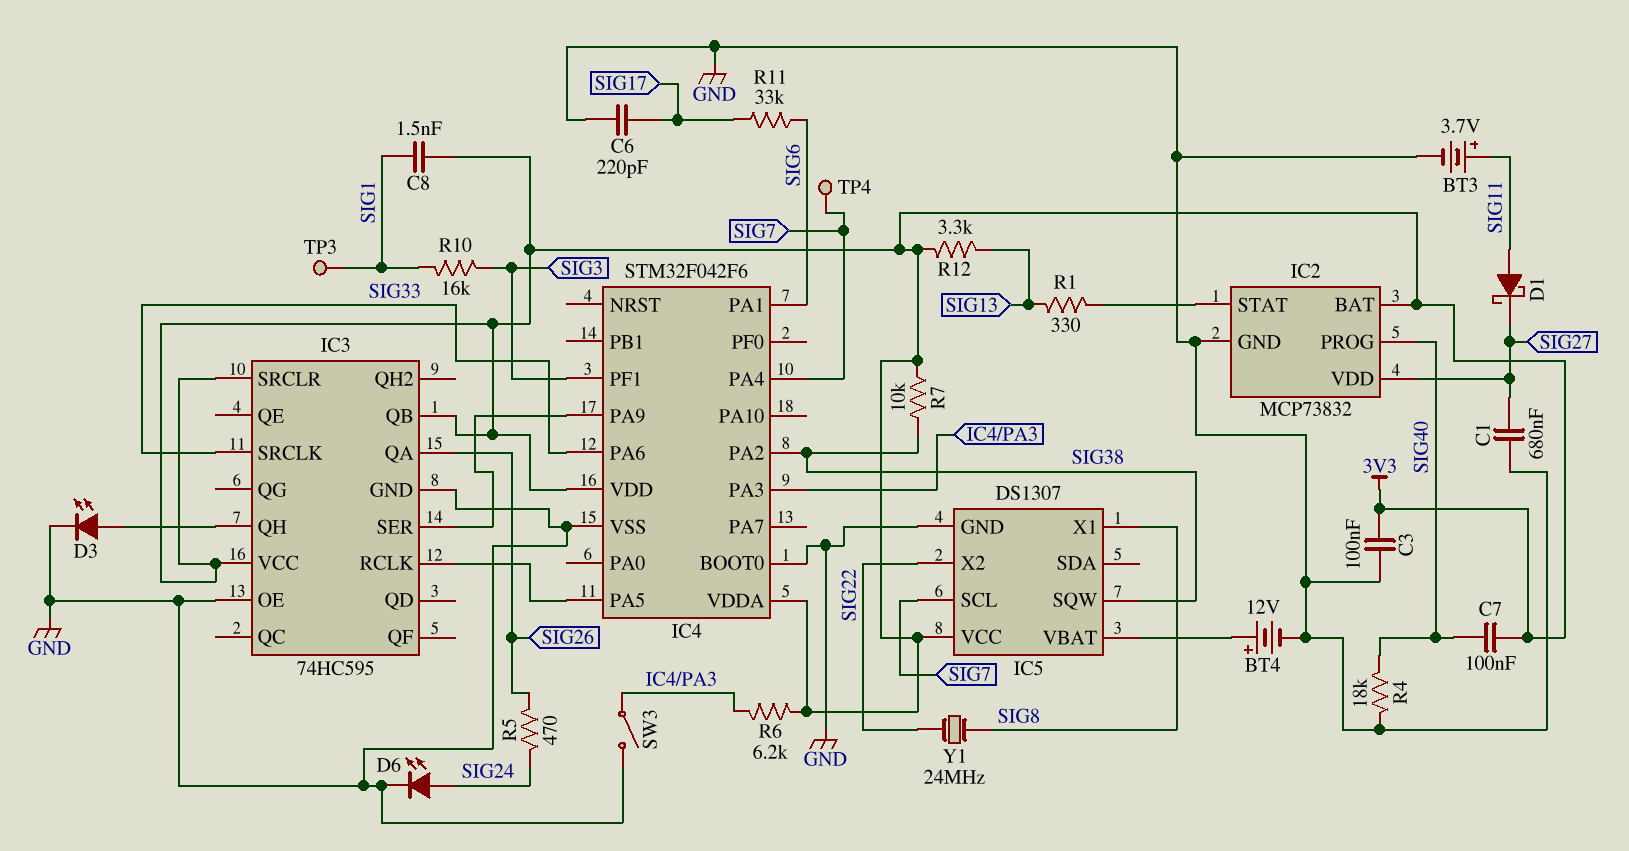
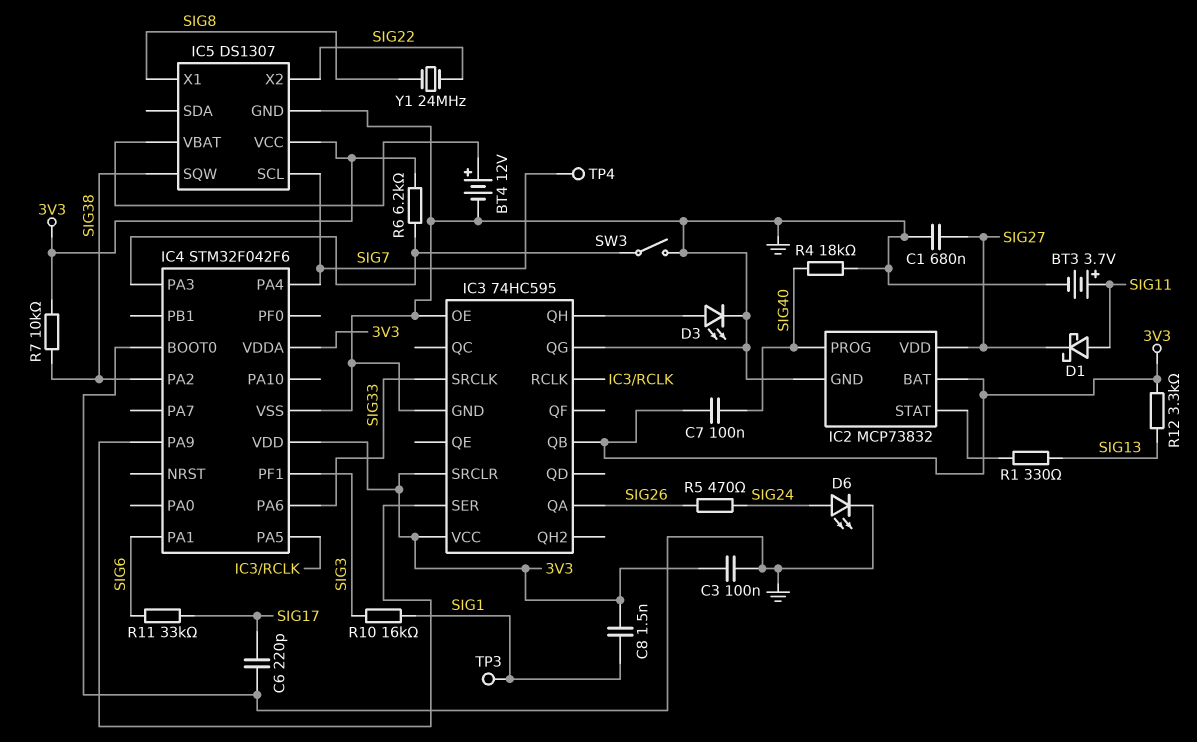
IC3 pin QG: none -> GND

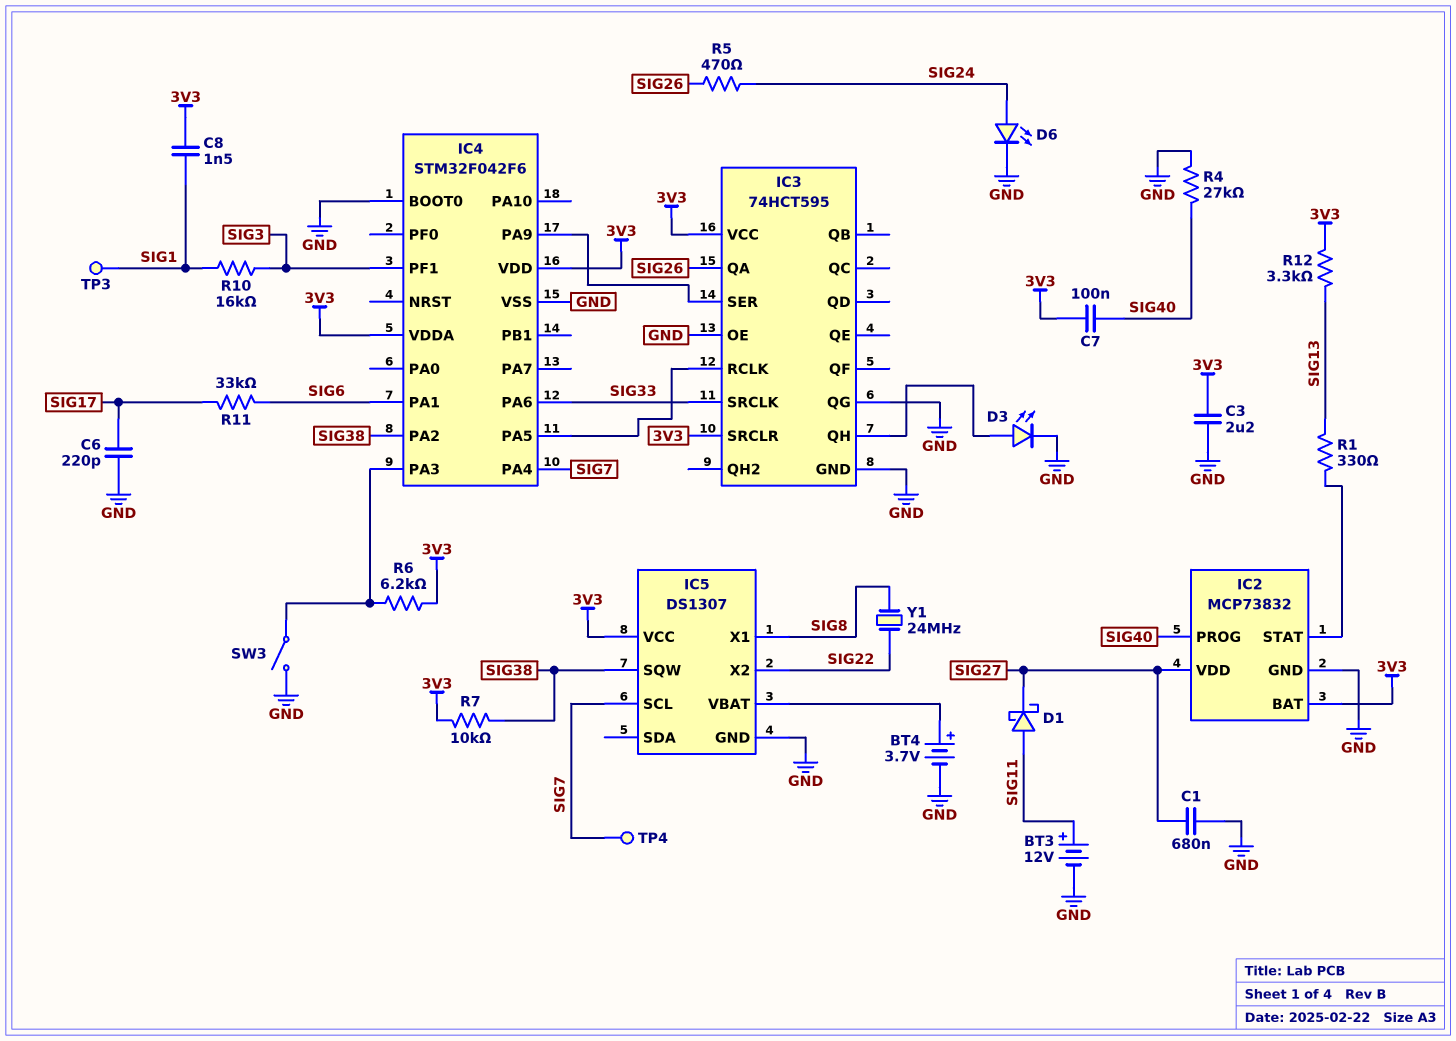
BT3: 3.7V (plus SIG11, minus GND) -> 12V (plus SIG11, minus GND)
BT4: 12V (plus IC5/VBAT, minus GND) -> 3.7V (plus IC5/VBAT, minus GND)
C3: 100nF (3V3, GND) -> 2.2uF (3V3, GND)
IC3: 74HC595 -> 74HCT595
IC3 pin QB: 3V3 -> none
R4: 18k (GND, SIG40) -> 27k (GND, SIG40)

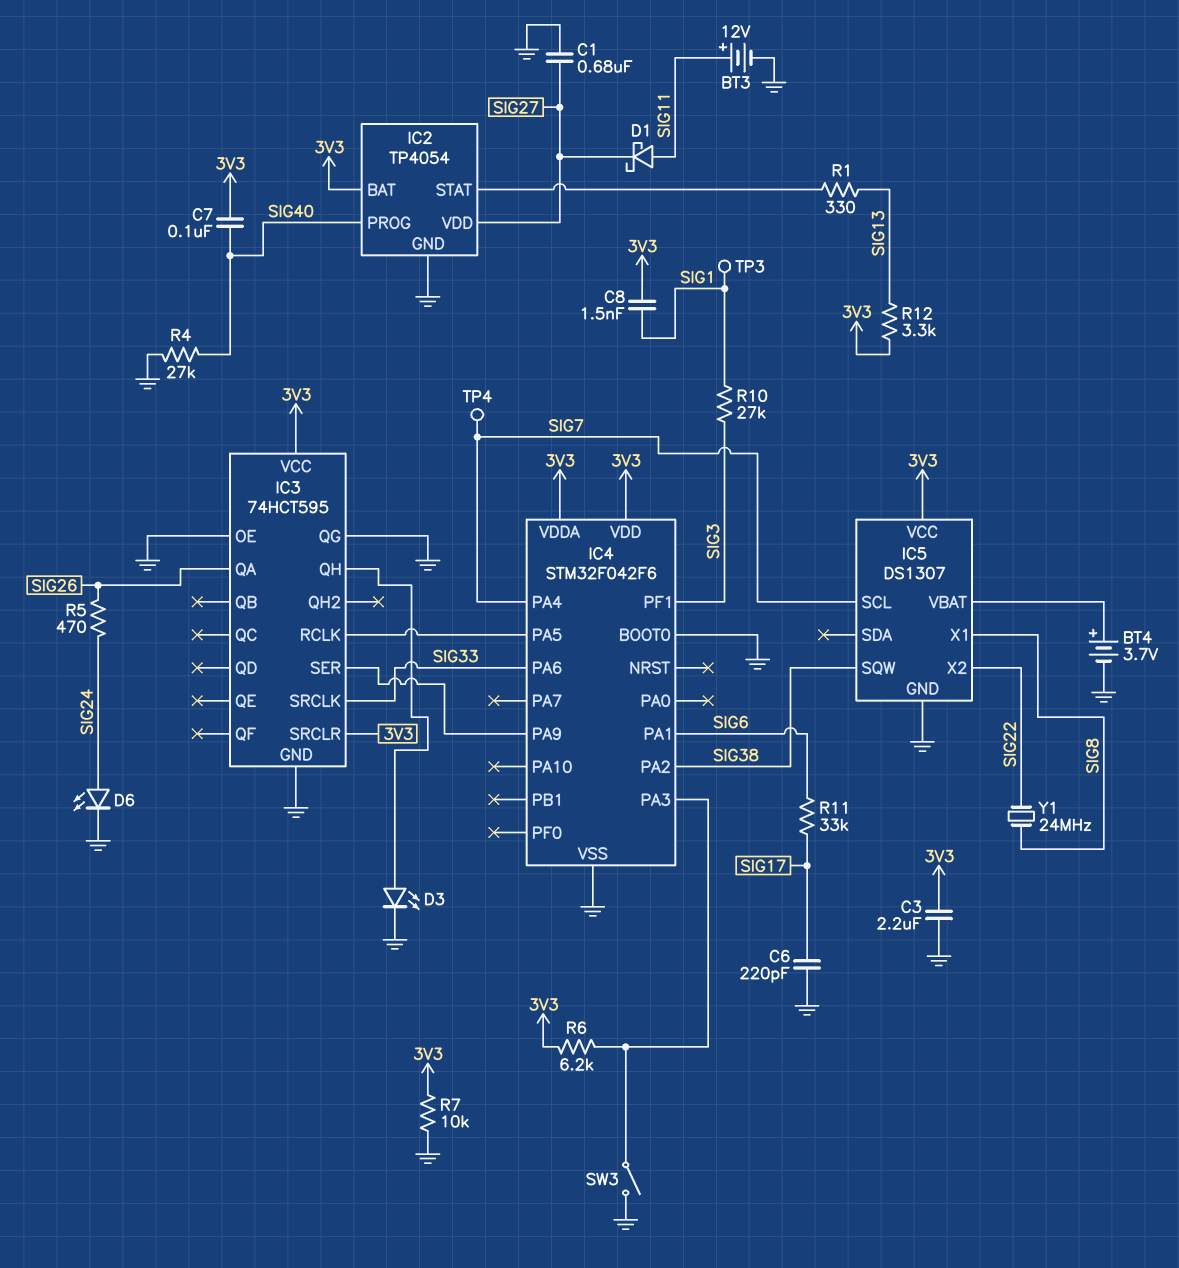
IC2: MCP73832 -> TP4054
R7: 10k (3V3, SIG38) -> 10k (3V3, GND)
R10: 16k (SIG1, SIG3) -> 27k (SIG1, SIG3)

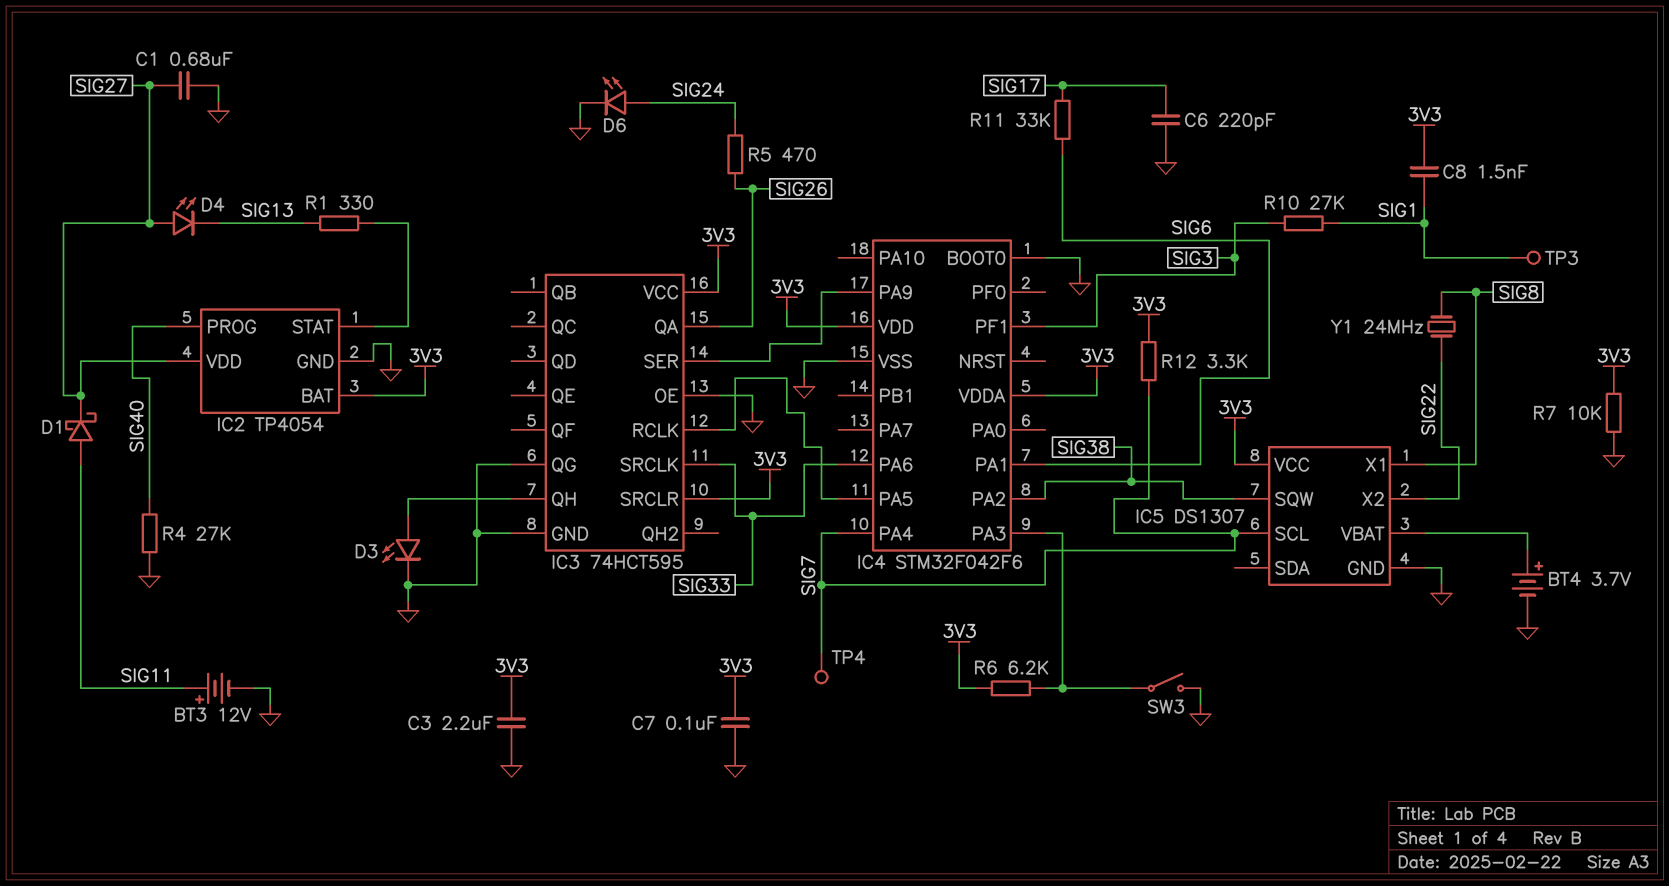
C7: 100nF (3V3, SIG40) -> 100nF (3V3, GND)
D4: none -> LED (A SIG27, K SIG13)
R12: 3.3k (3V3, SIG13) -> 3.3k (3V3, SIG7)

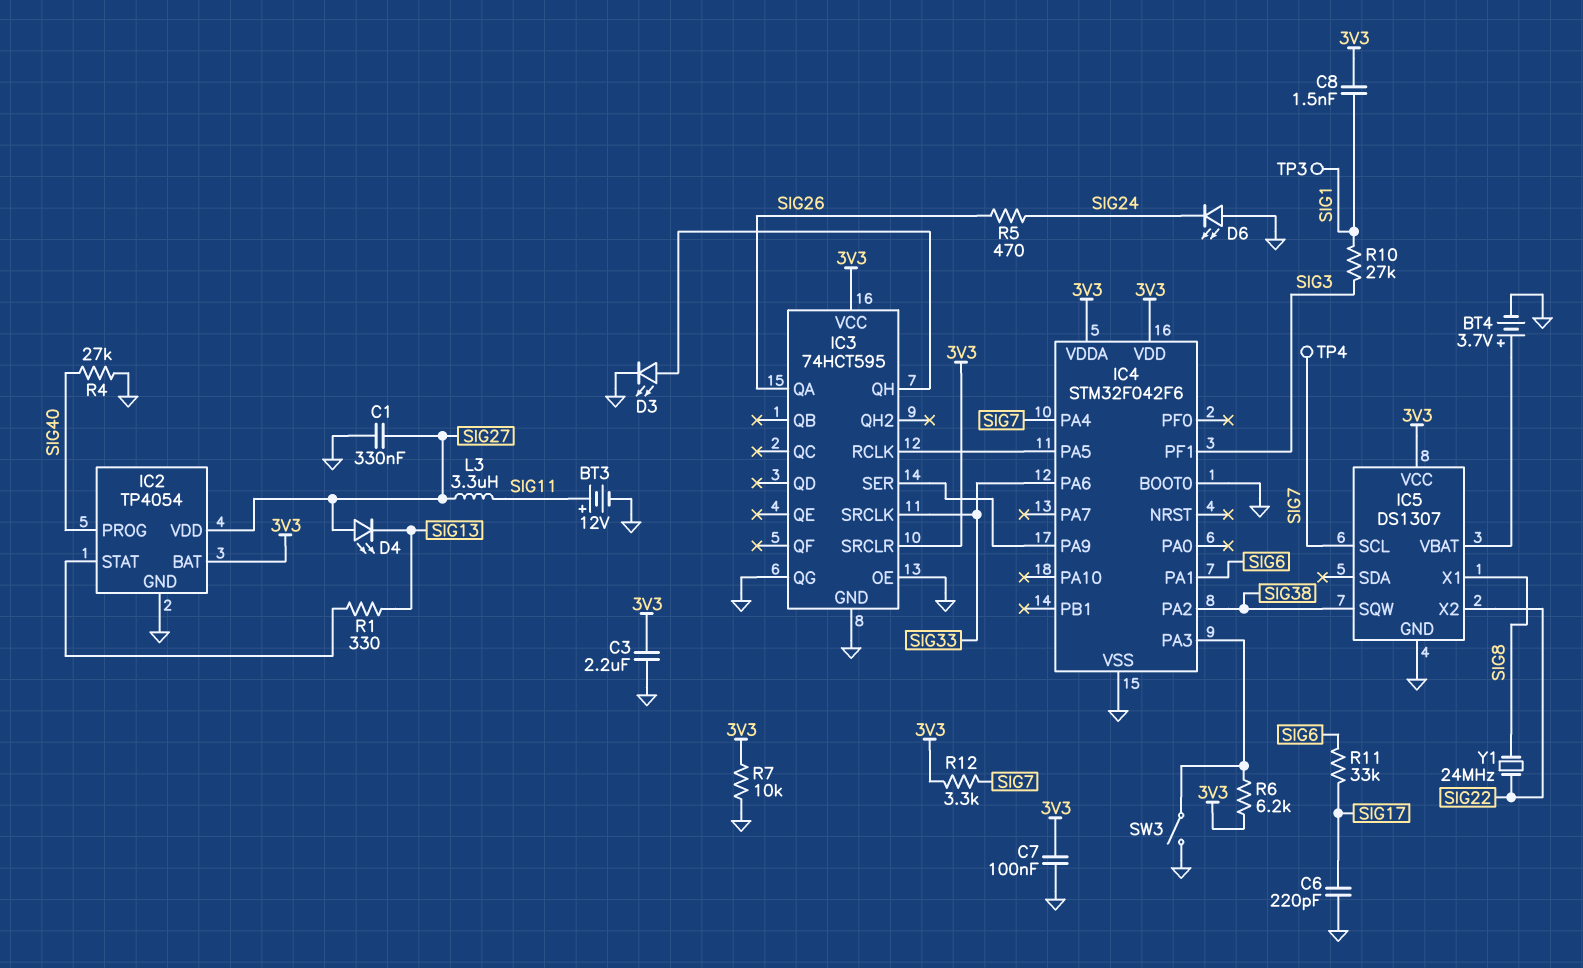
C1: 680nF (GND, SIG27) -> 330nF (GND, SIG27)
D1: schottky (A SIG11, K SIG27) -> none
D6: LED (A SIG24, K GND) -> LED (A GND, K SIG24)
L3: none -> 3.3uH (SIG11, SIG27)

